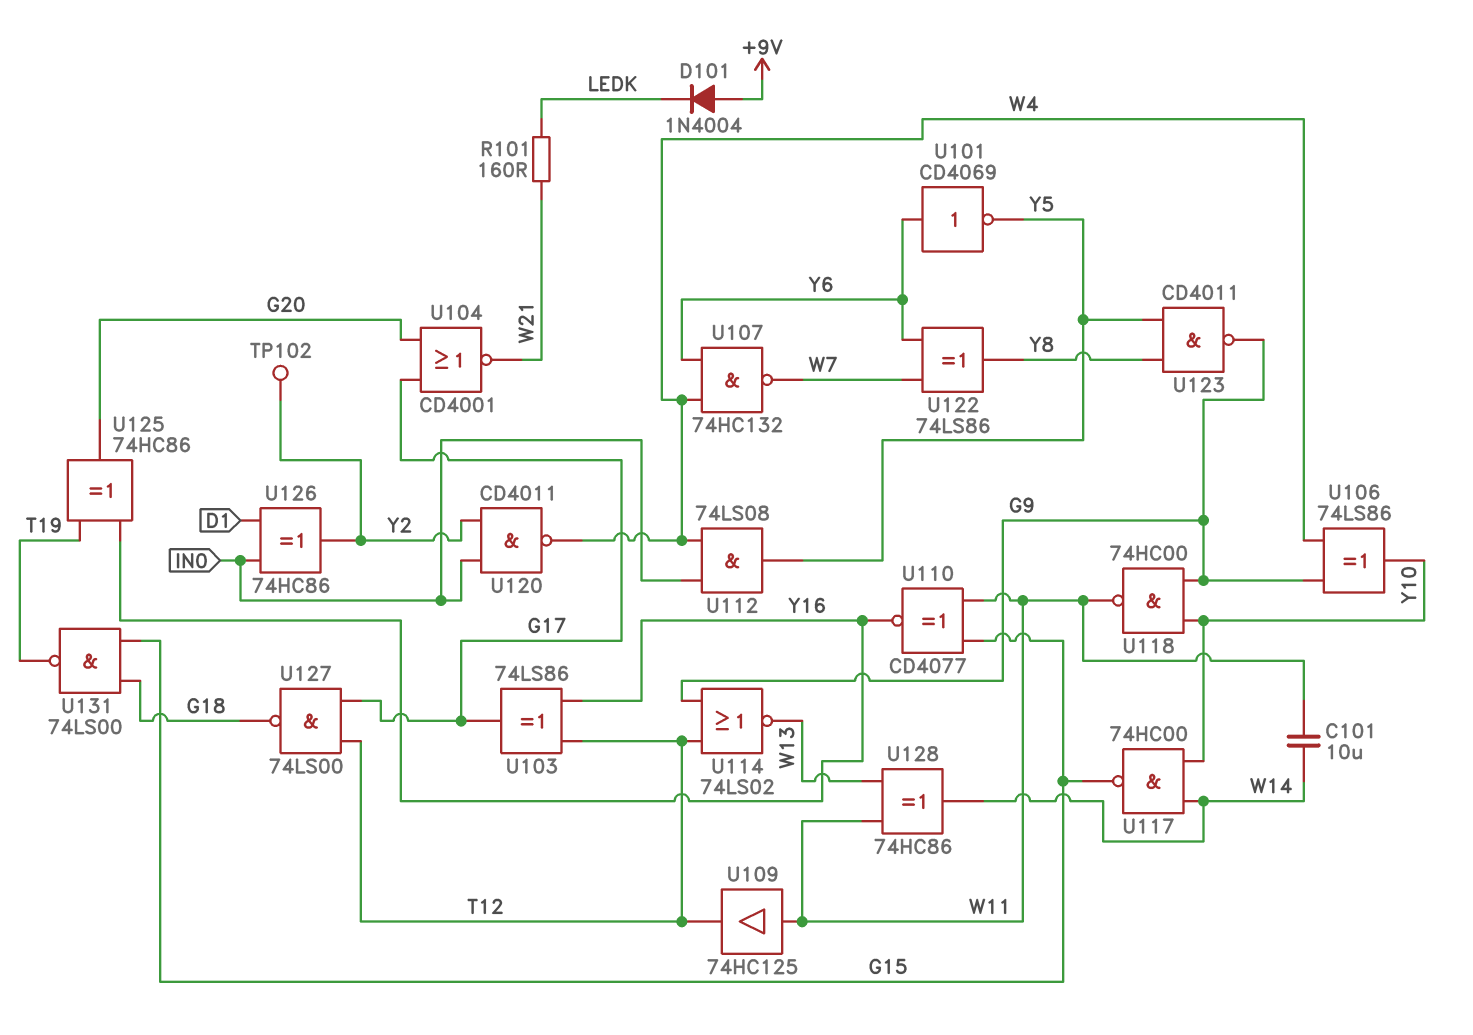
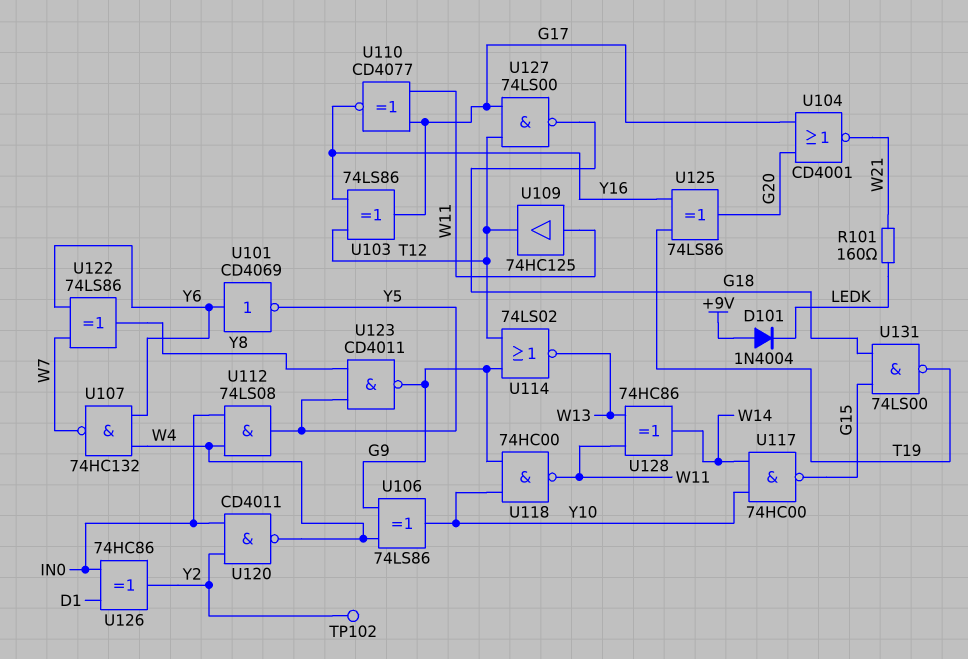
C101: 10uF (W11, W14) -> none
U110: XNOR CD4077 (in G15, in W11, out Y16) -> XNOR CD4077 (in G17, in W11, out Y16)
U125: XOR 74HC86 (in T19, in Y16, out G20) -> XOR 74LS86 (in T19, in Y16, out G20)

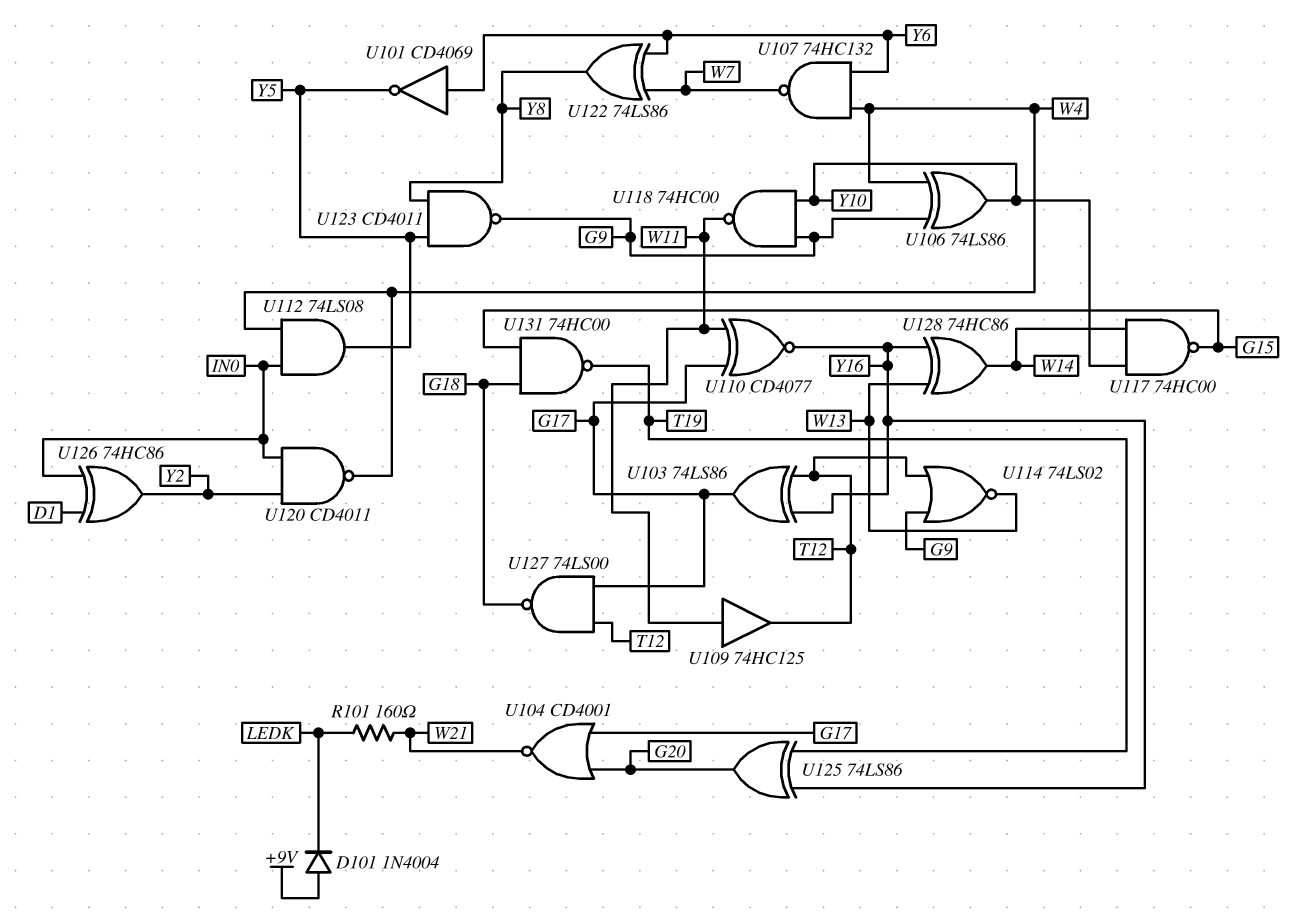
TP102: test point (Y2) -> none
U128: XOR 74HC86 (in W11, in W13, out W14) -> XOR 74HC86 (in W13, in Y16, out W14)
U131: NAND 74LS00 (in G15, in G18, out T19) -> NAND 74HC00 (in G15, in G18, out T19)

